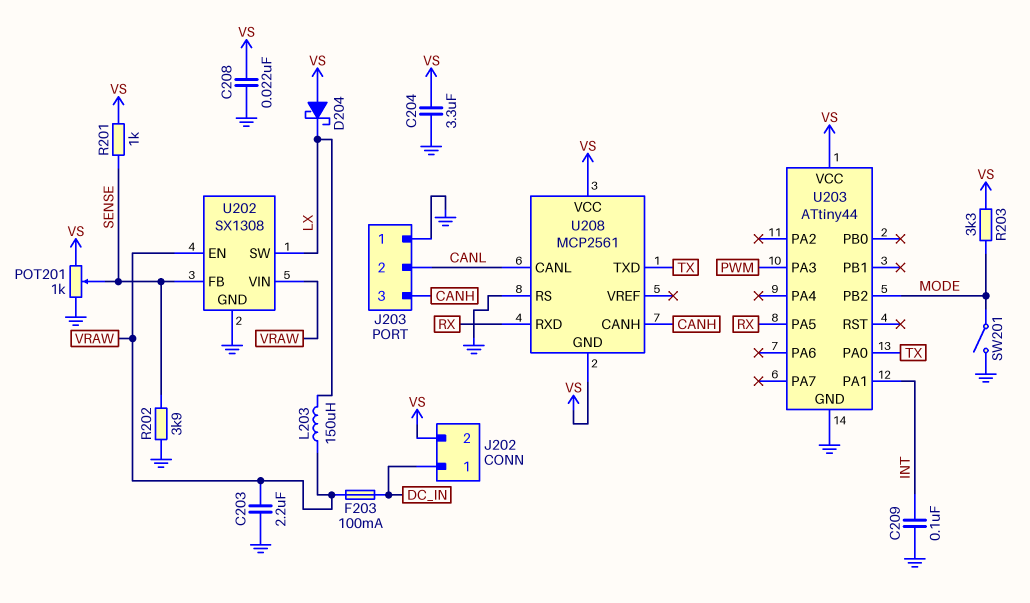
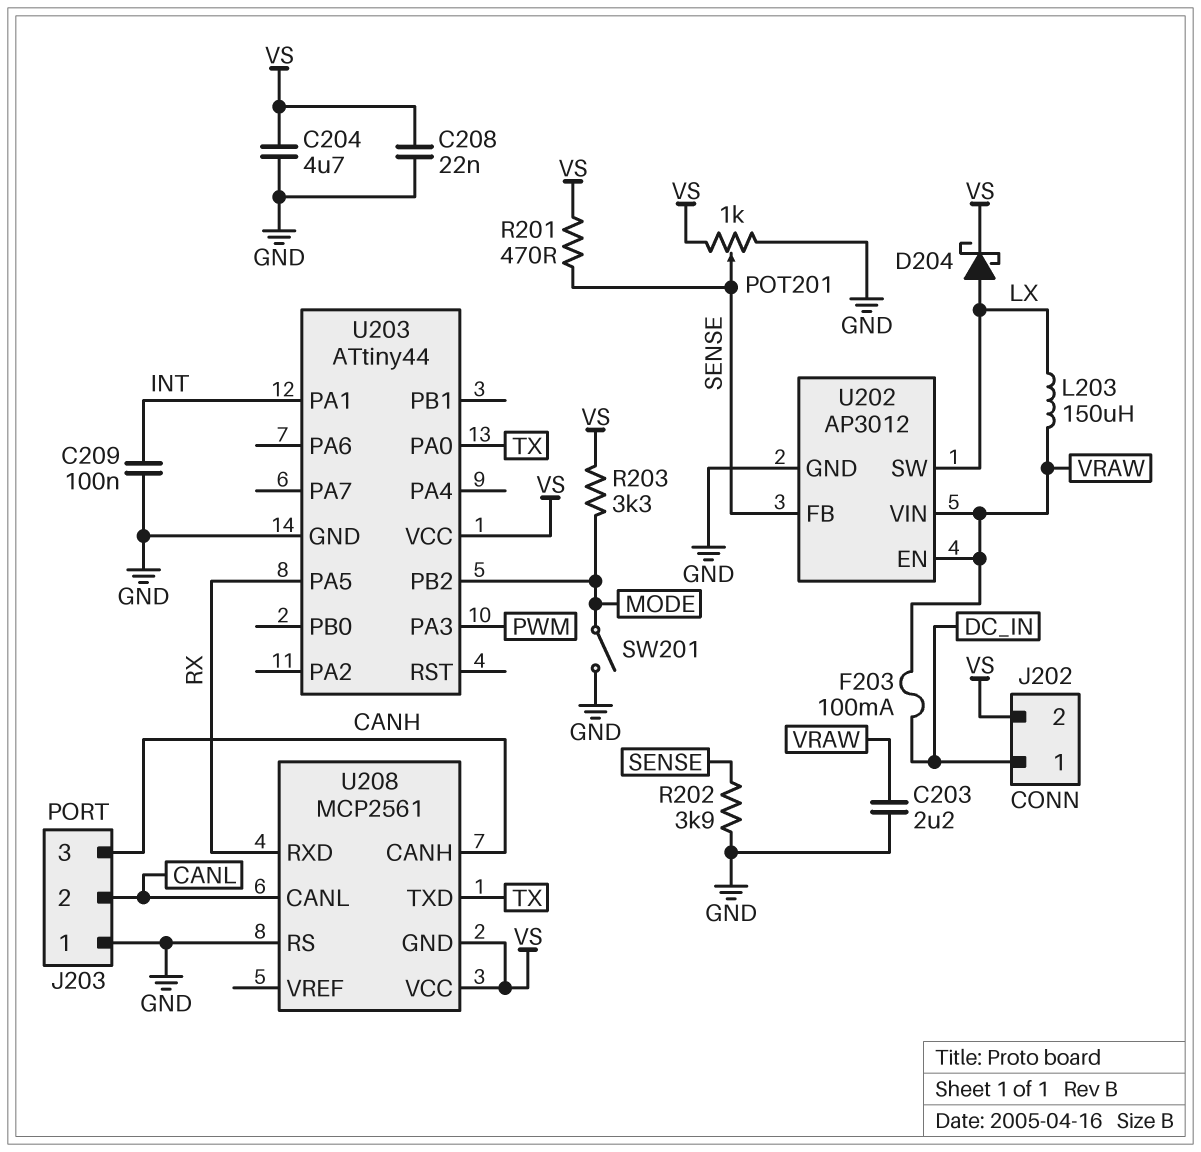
C204: 3.3uF (GND, VS) -> 4.7uF (GND, VS)
D204: schottky (A VS, K LX) -> schottky (A LX, K VS)
R201: 1k (SENSE, VS) -> 470 (SENSE, VS)
U202: SX1308 -> AP3012

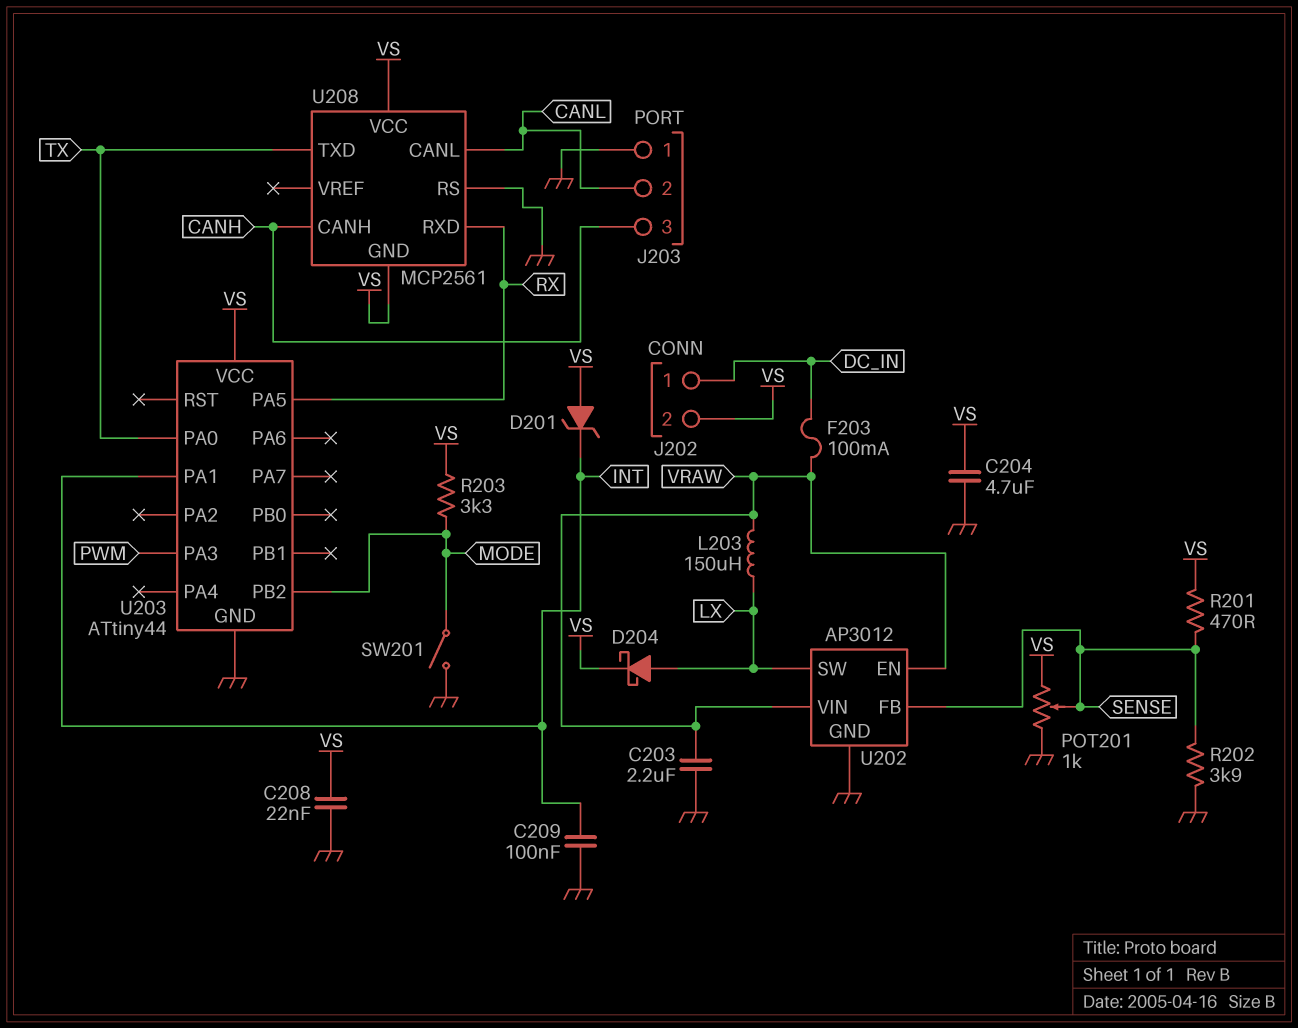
D201: none -> zener (A VS, K INT)

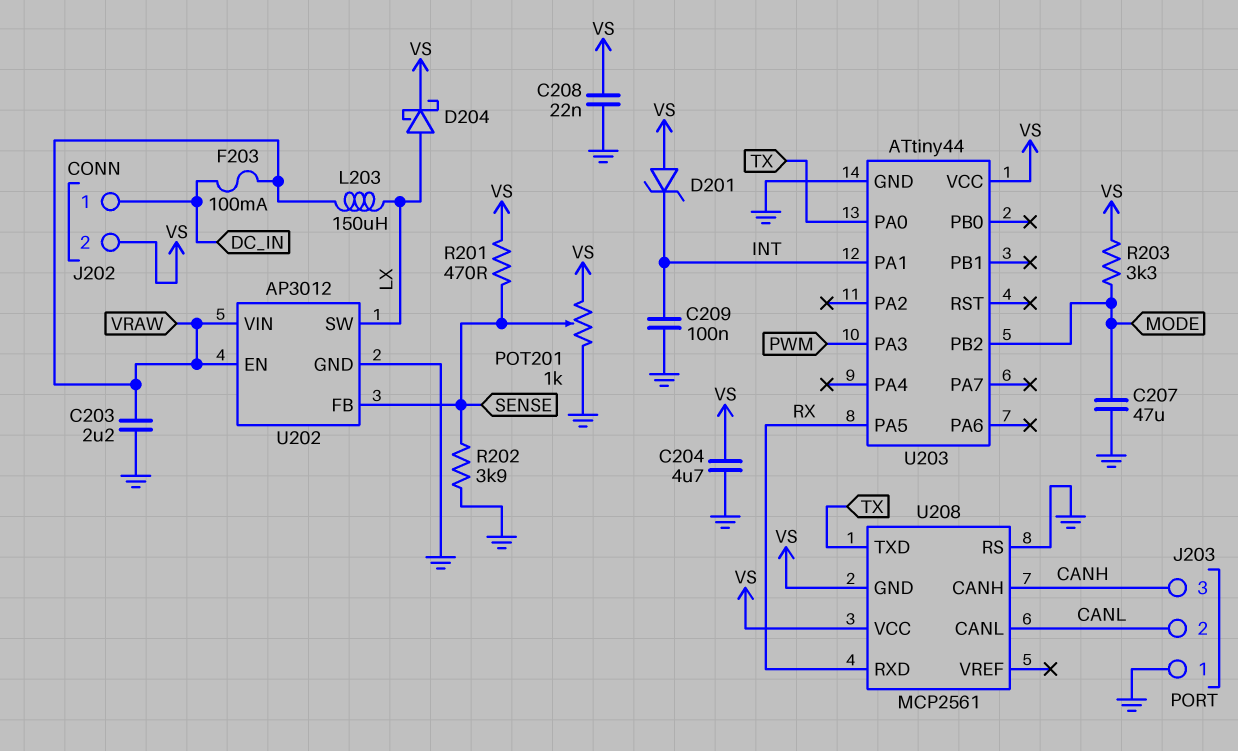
C207: none -> 47uF (GND, MODE)
SW201: switch (GND, MODE) -> none

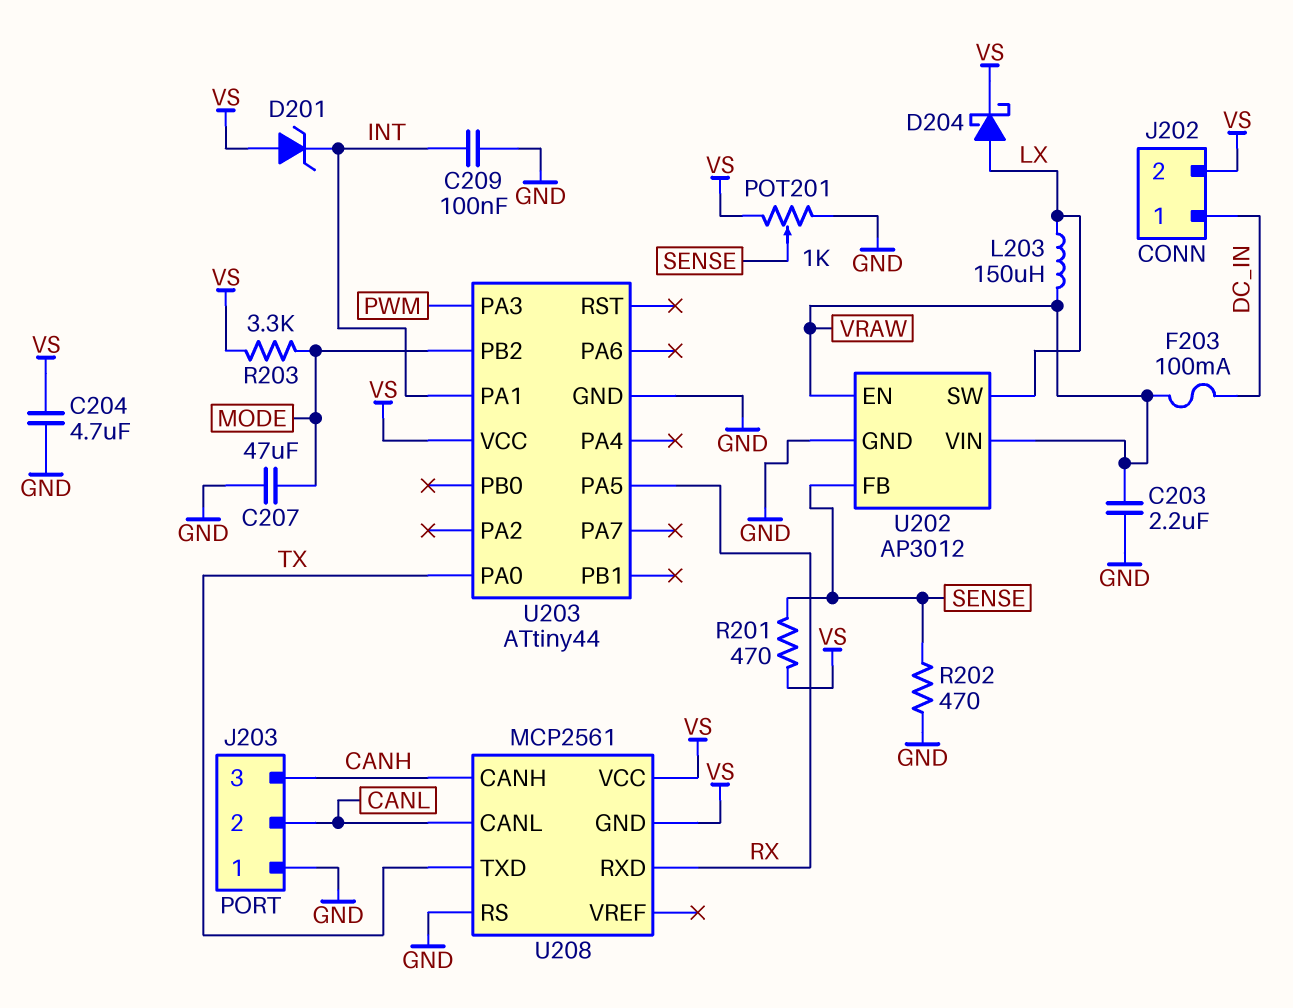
C208: 22nF (GND, VS) -> none
R202: 3.9k (GND, SENSE) -> 470 (GND, SENSE)

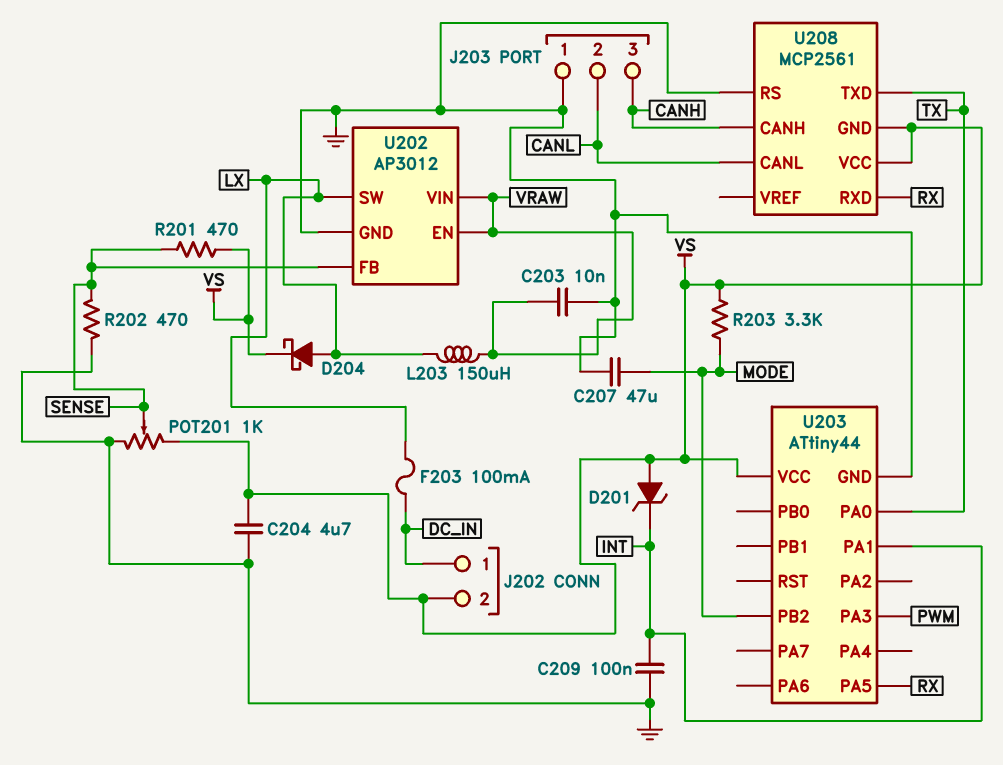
C203: 2.2uF (GND, VRAW) -> 10nF (GND, VRAW)
F203: 100mA (DC_IN, VRAW) -> 100mA (DC_IN, LX)

